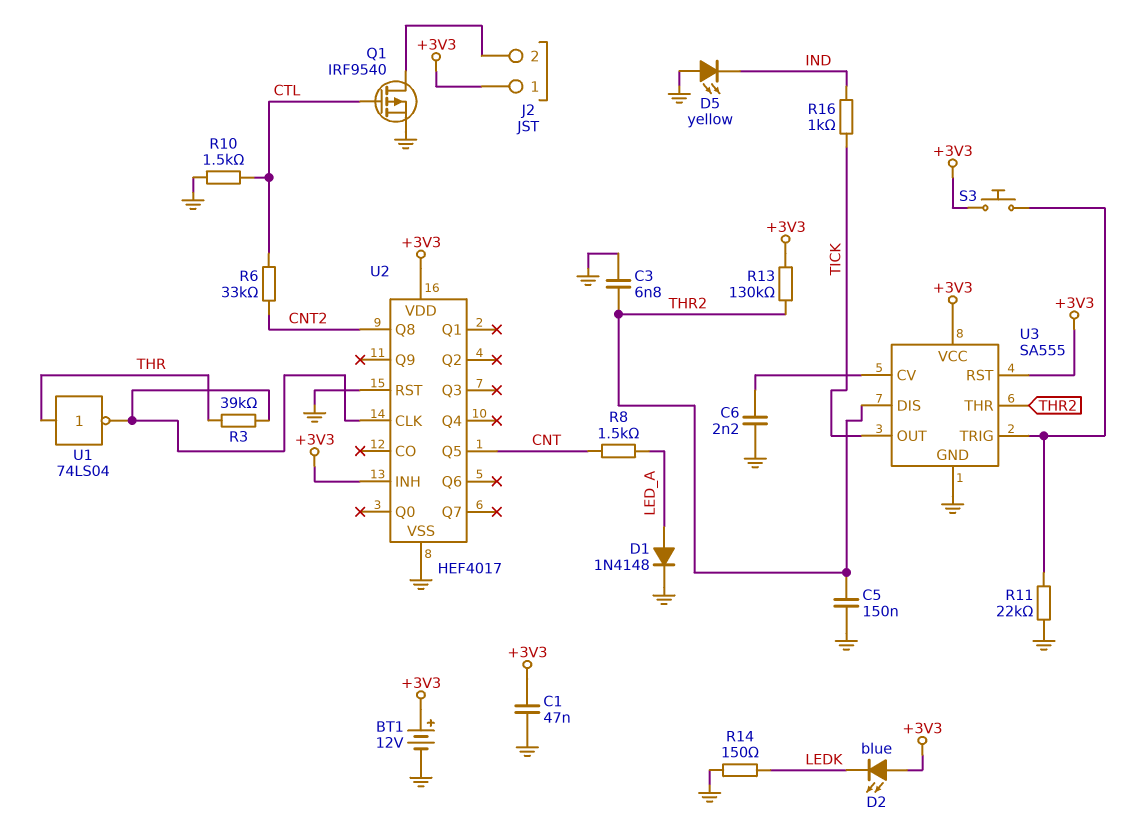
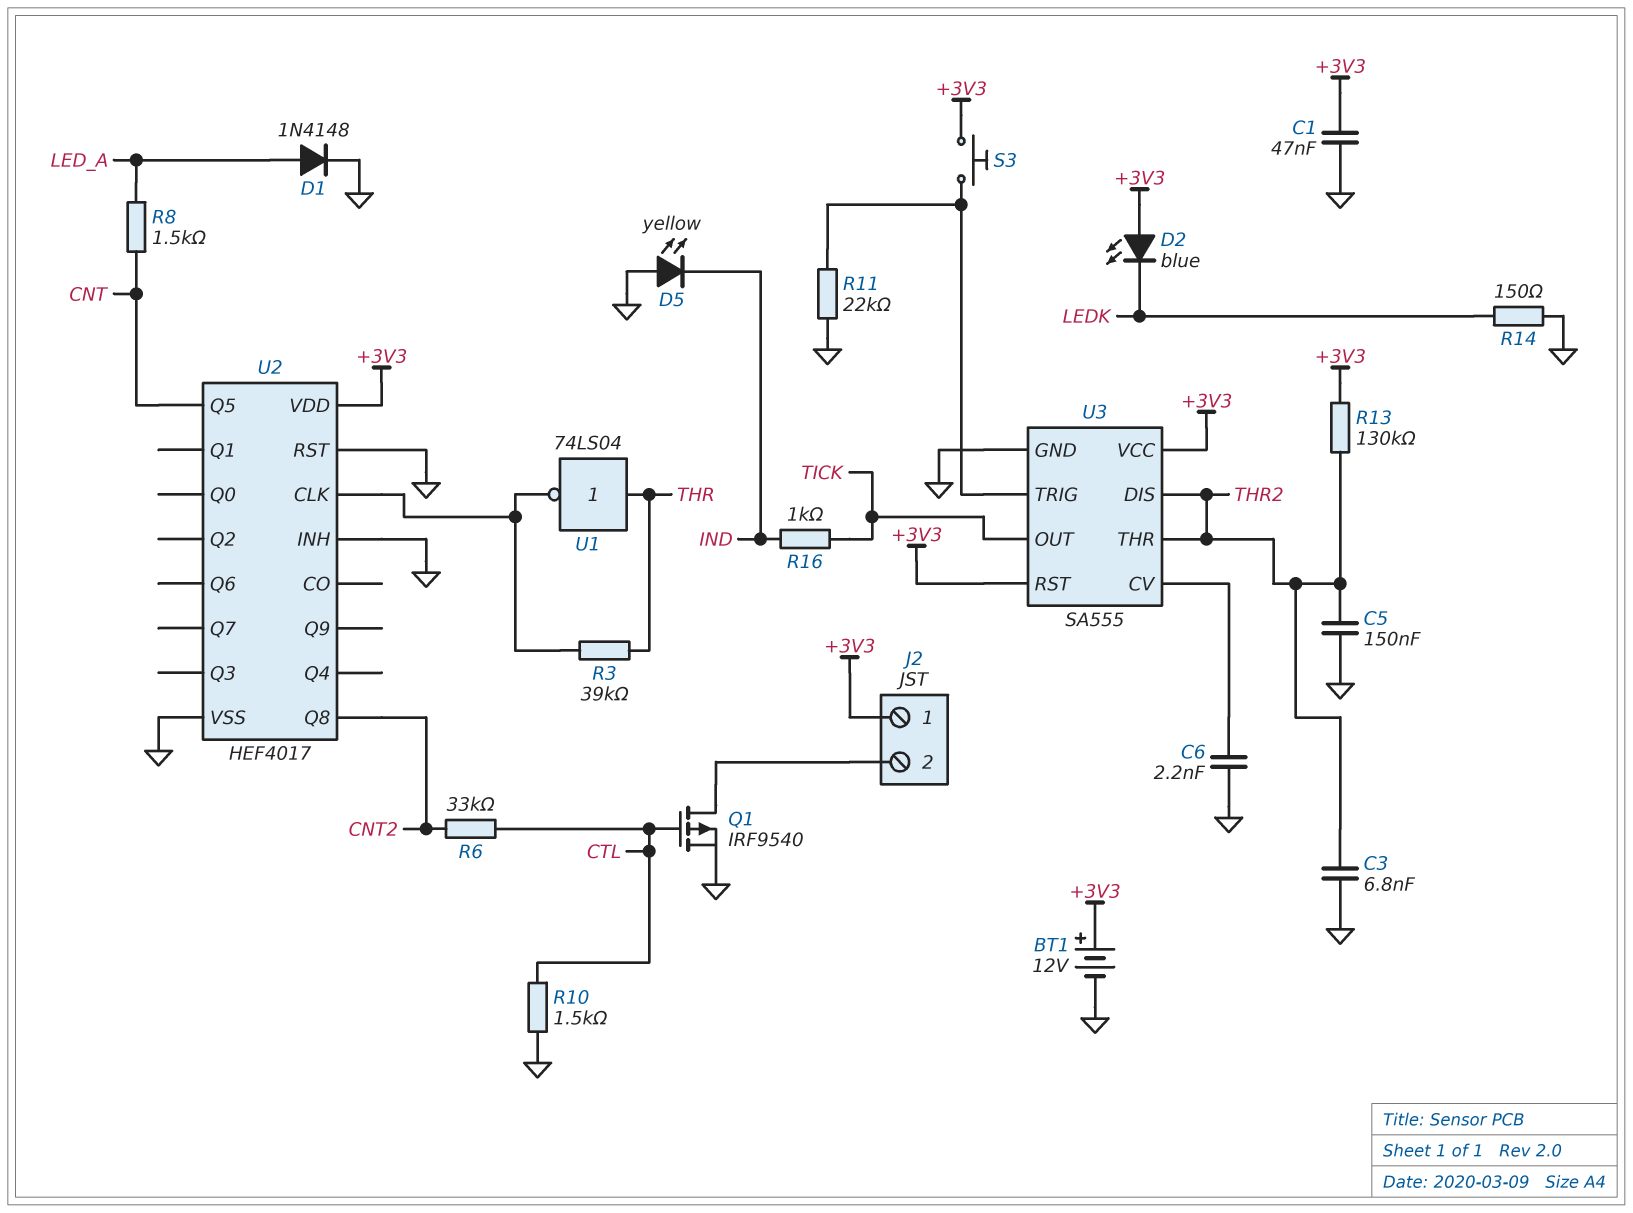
U2 pin INH: +3V3 -> GND

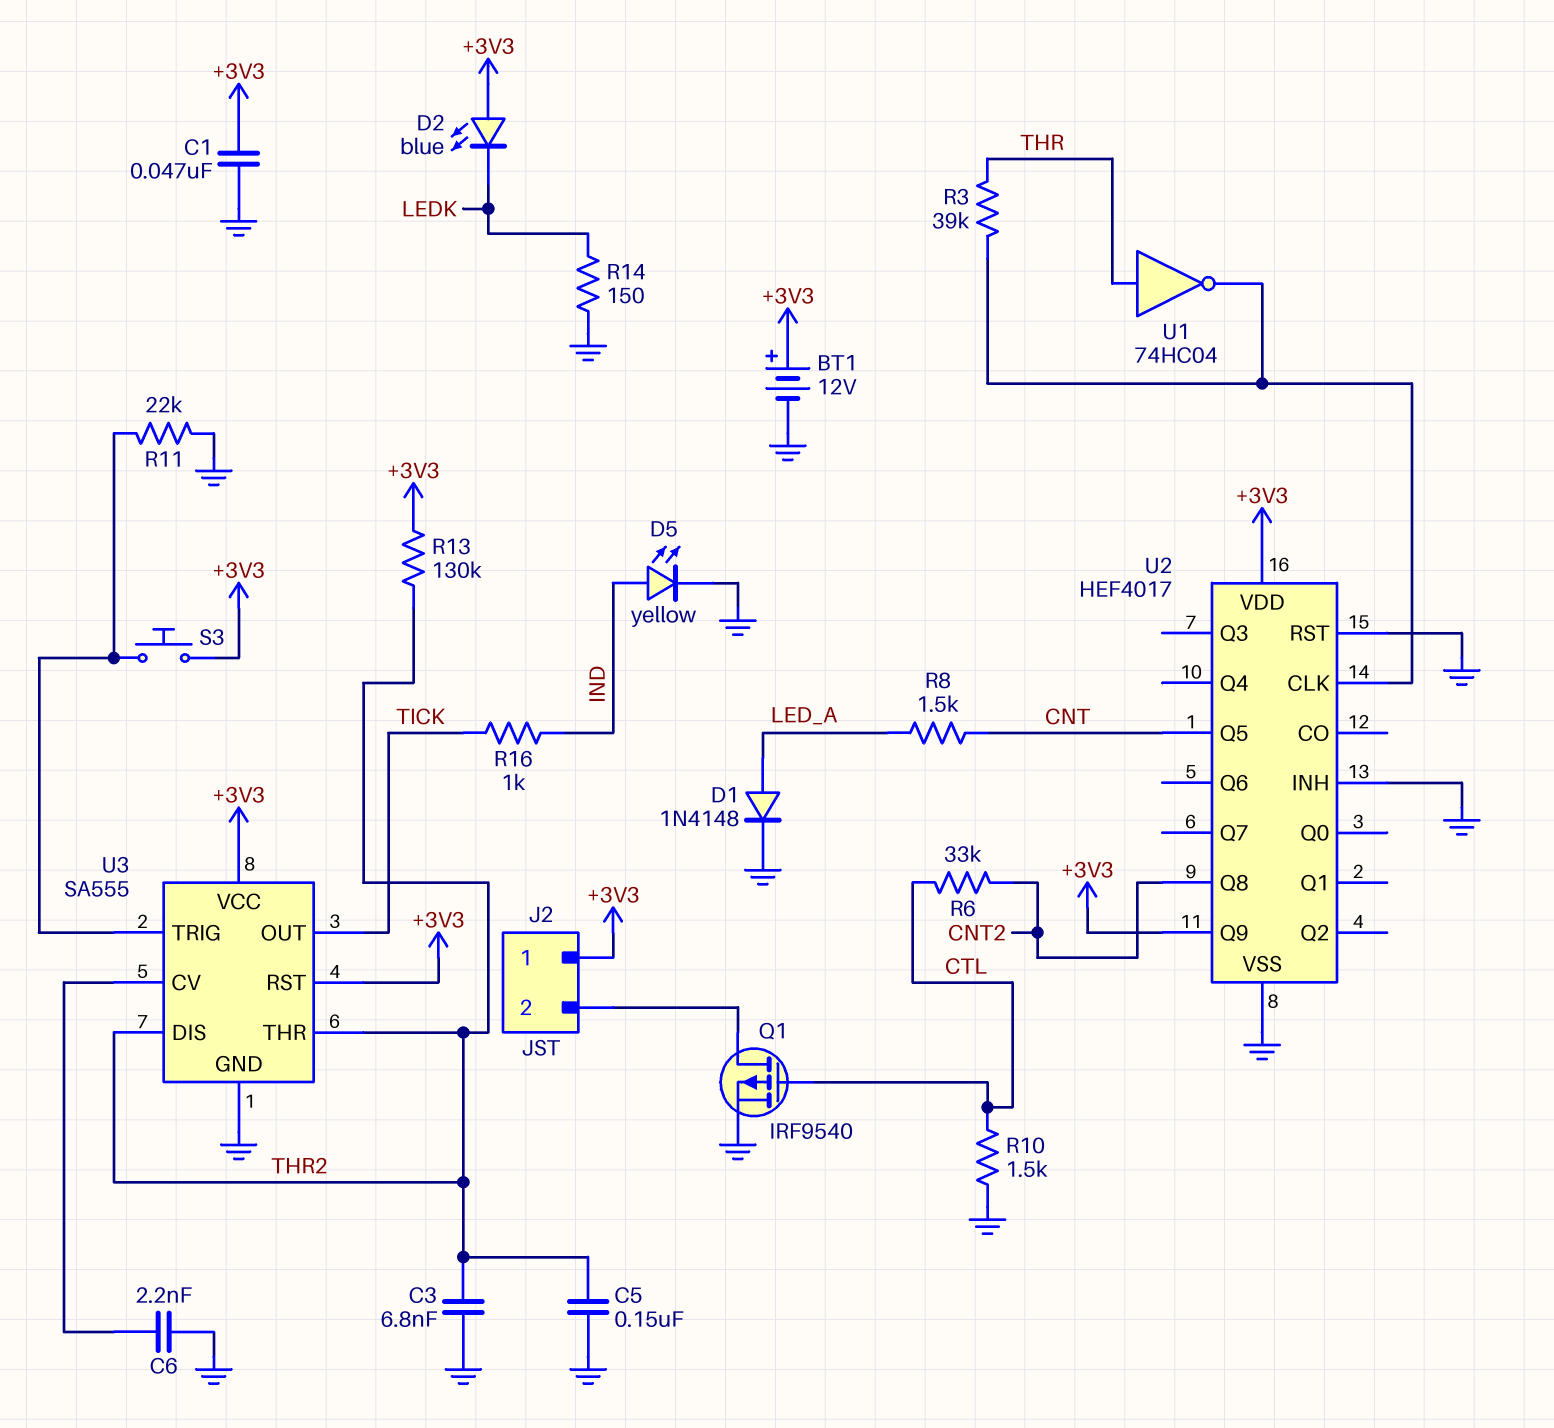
D5: LED yellow (A GND, K IND) -> LED yellow (A IND, K GND)
U1: NOT 74LS04 (in THR, out U2/CLK) -> NOT 74HC04 (in THR, out U2/CLK)
U2 pin Q9: none -> +3V3

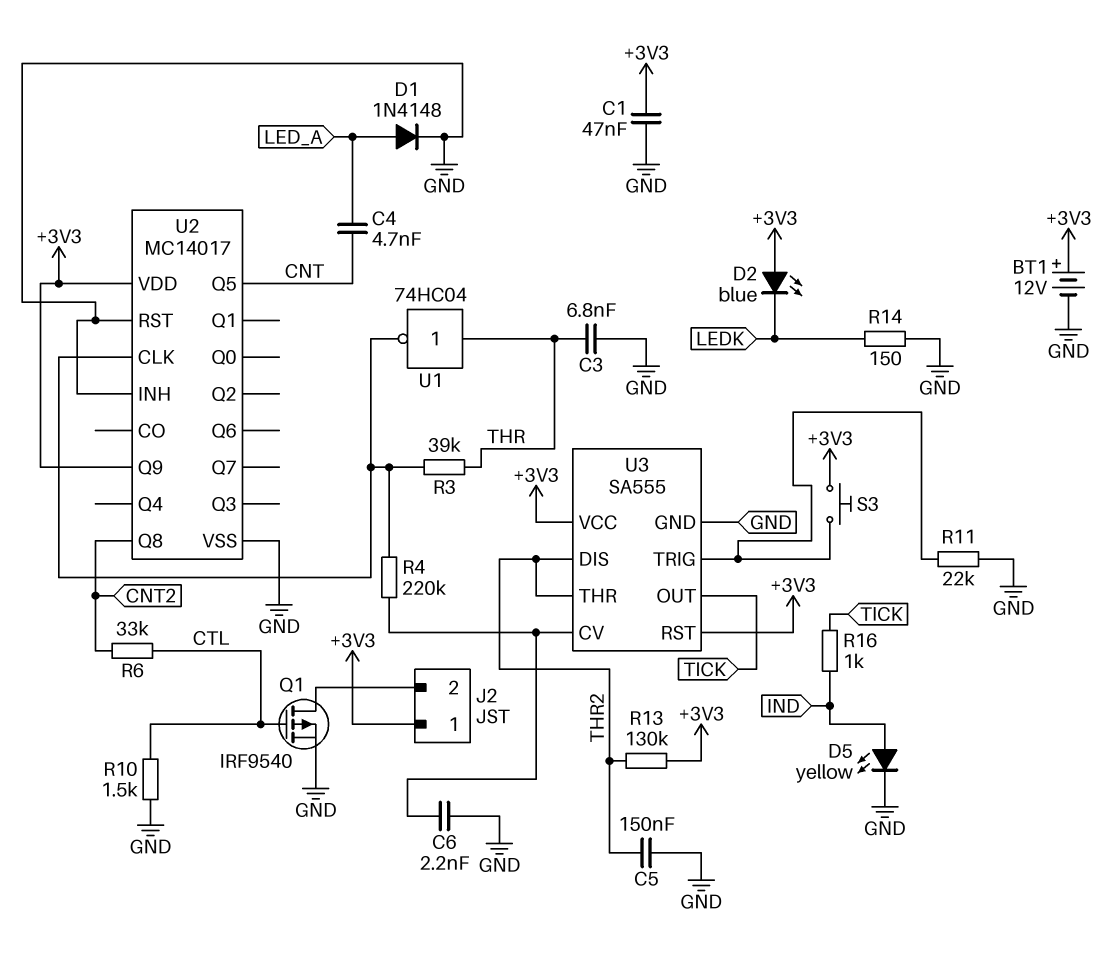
C3: 6.8nF (GND, THR2) -> 6.8nF (GND, THR)
C4: none -> 4.7nF (CNT, LED_A)
R4: none -> 220k (U2/CLK, U3/CV)
R8: 1.5k (CNT, LED_A) -> none
U2: HEF4017 -> MC14017

